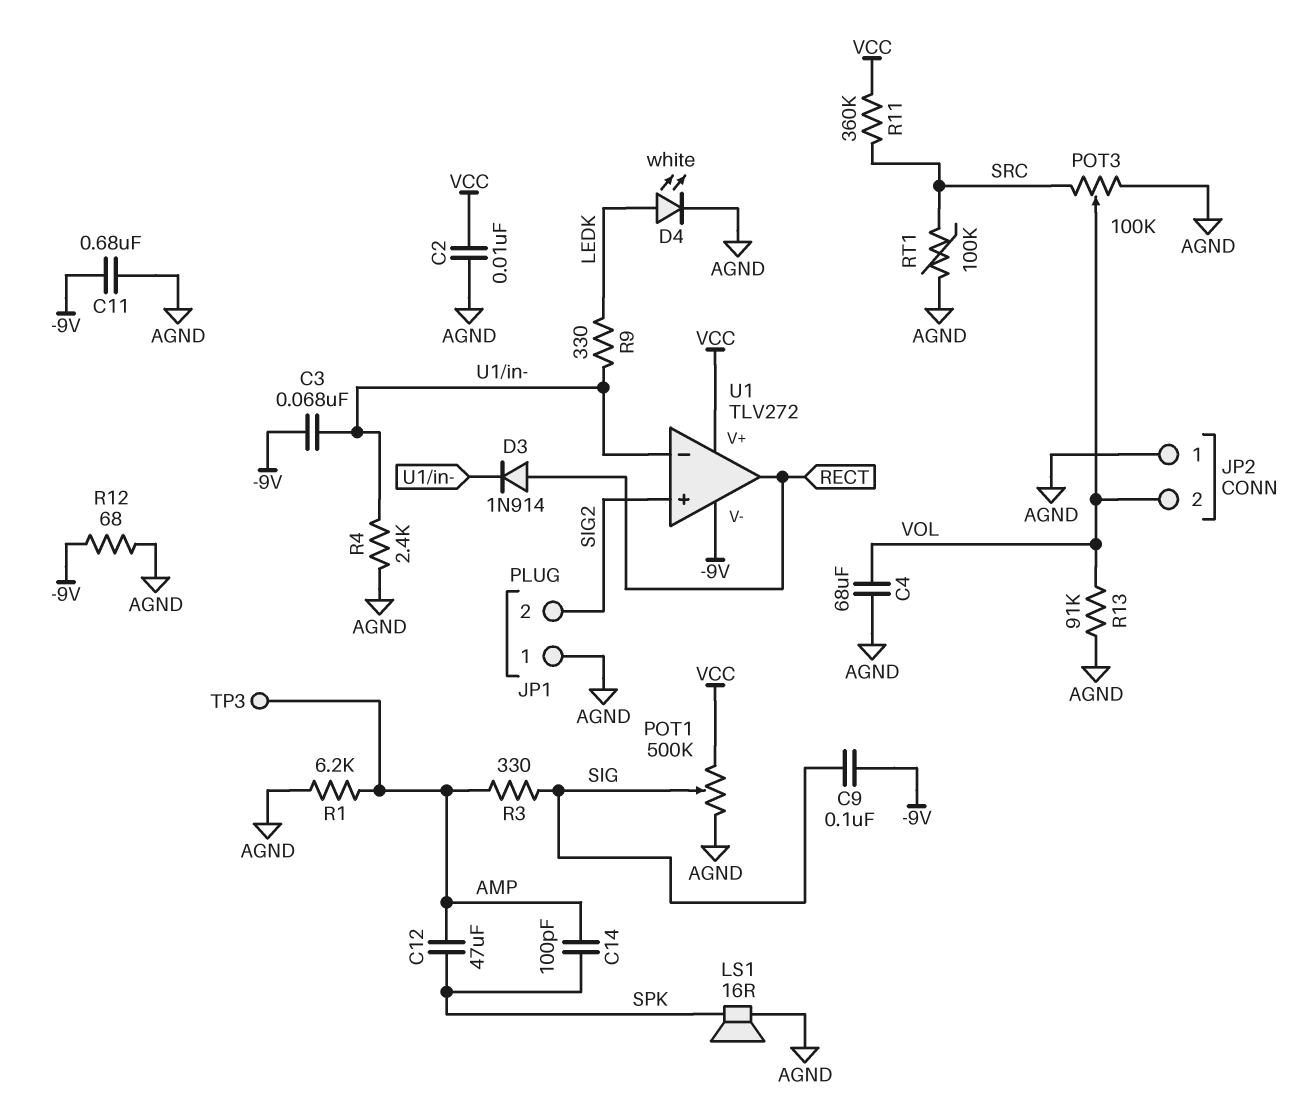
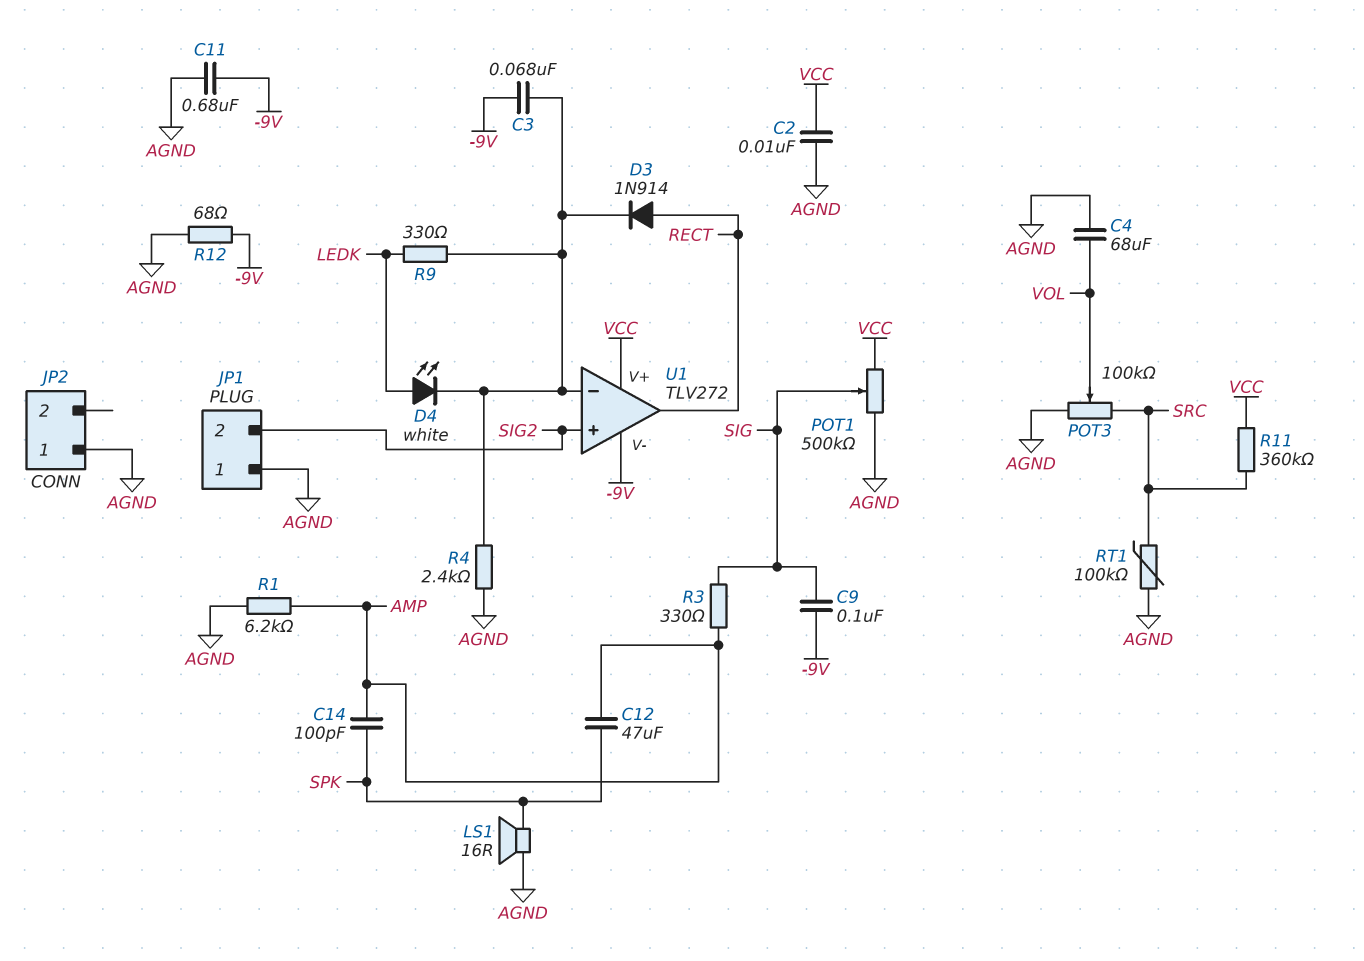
D4: LED white (A LEDK, K AGND) -> LED white (A LEDK, K U1/in-)
JP2 pin 2: VOL -> none
R13: 91k (AGND, VOL) -> none
TP3: test point (AMP) -> none

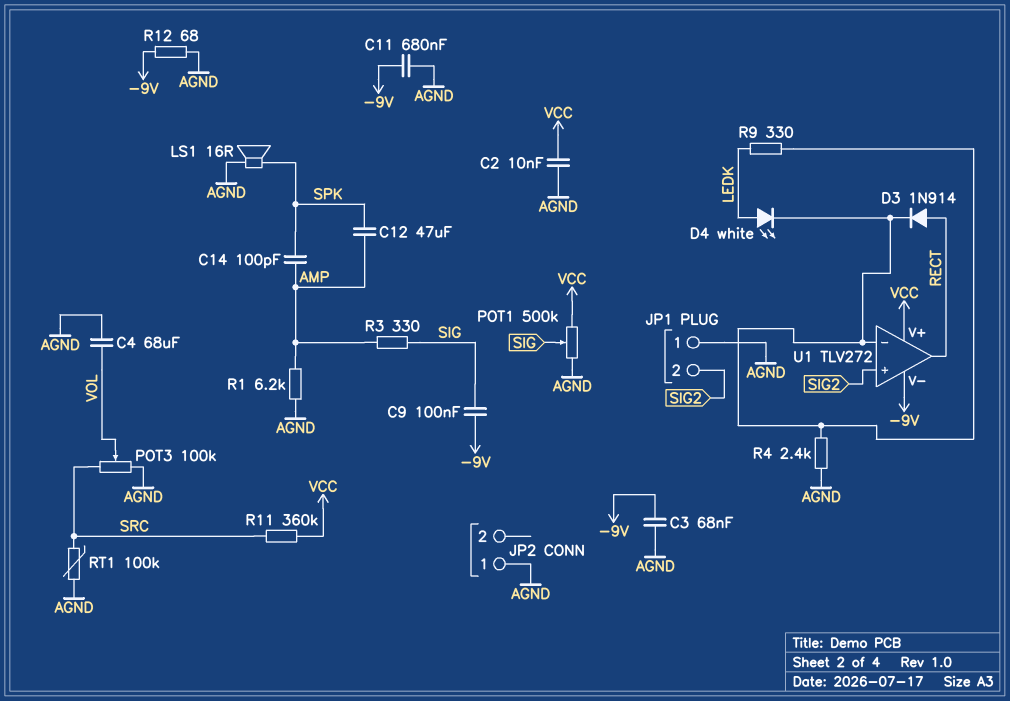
C3: 68nF (-9V, U1/in-) -> 68nF (-9V, AGND)

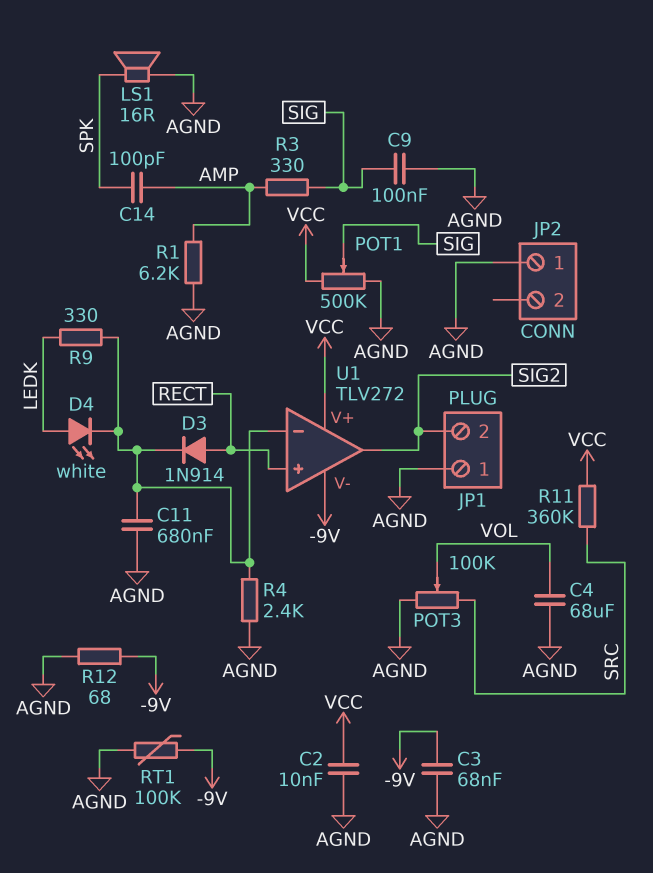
C9: 100nF (-9V, SIG) -> 100nF (AGND, SIG)
C11: 680nF (-9V, AGND) -> 680nF (AGND, U1/in-)
C12: 47uF (AMP, SPK) -> none
RT1: 100k (AGND, SRC) -> 100k (-9V, AGND)
U1 pin in+: SIG2 -> RECT
U1 pin out: RECT -> SIG2

